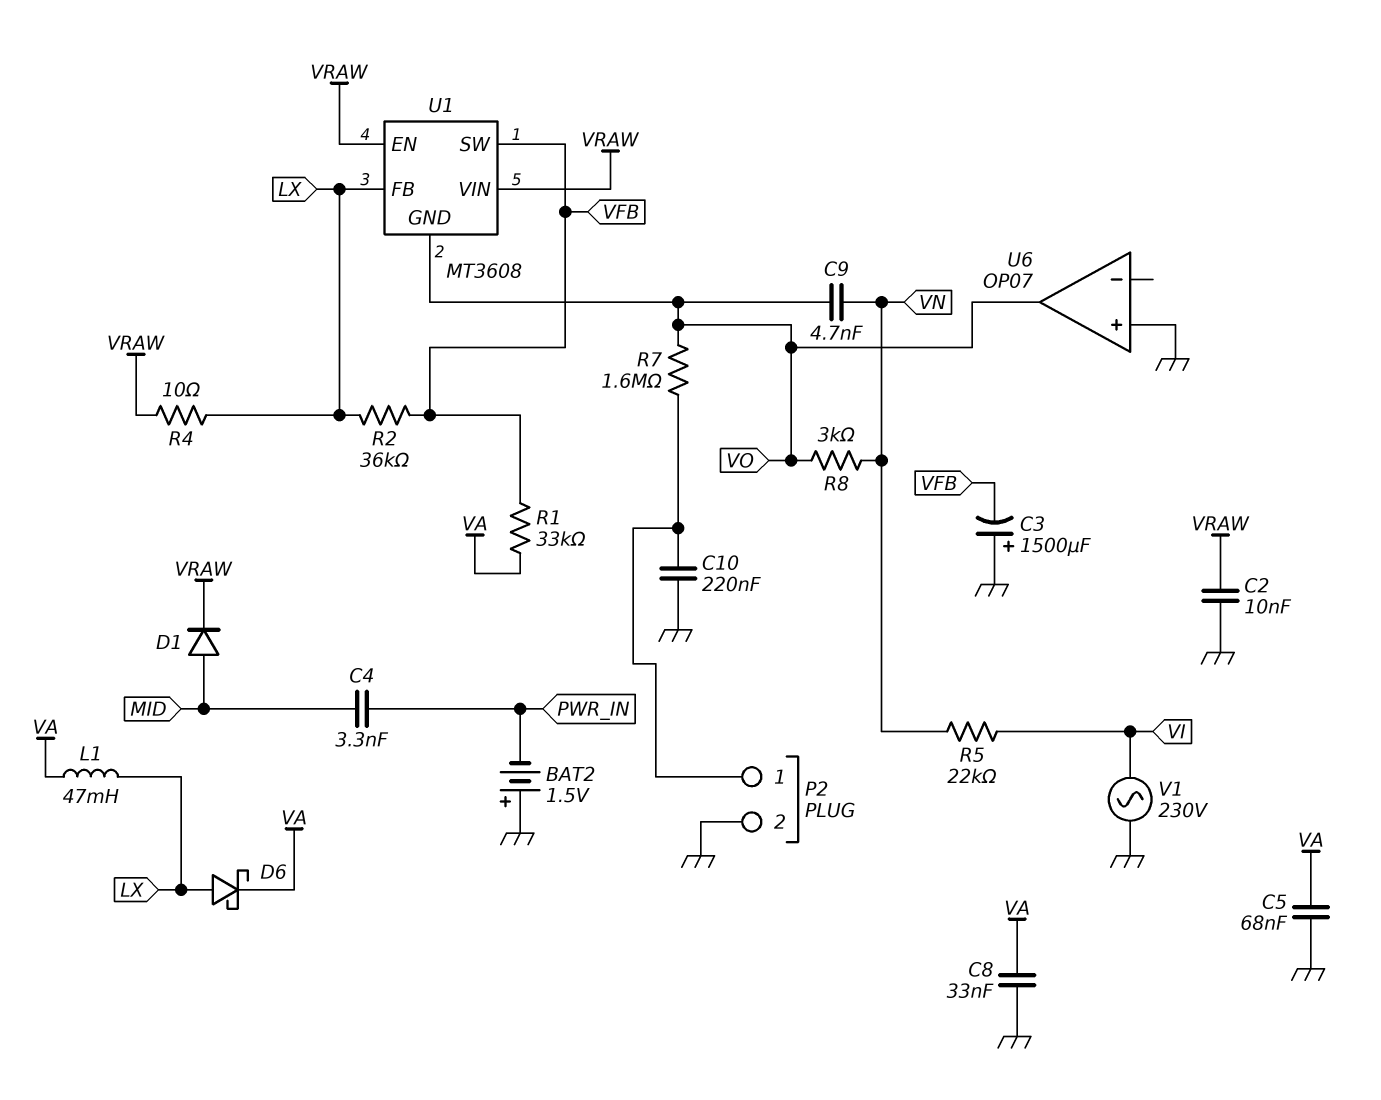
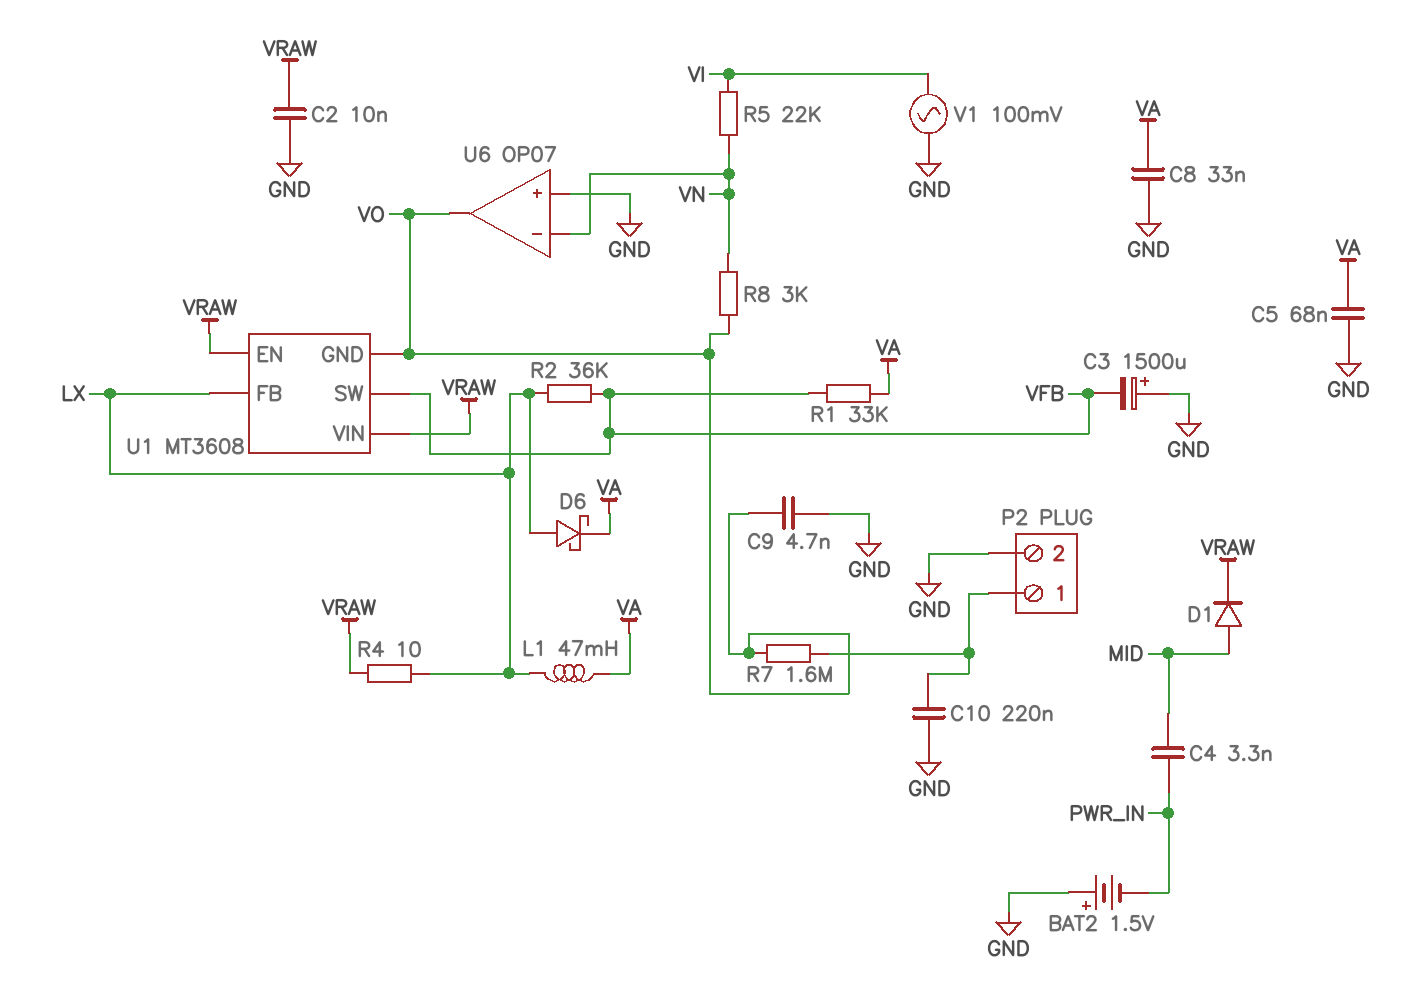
C9: 4.7nF (VN, VO) -> 4.7nF (GND, VO)
U6 pin in-: none -> VN
V1: AC 230V (GND, VI) -> AC 100mV (GND, VI)

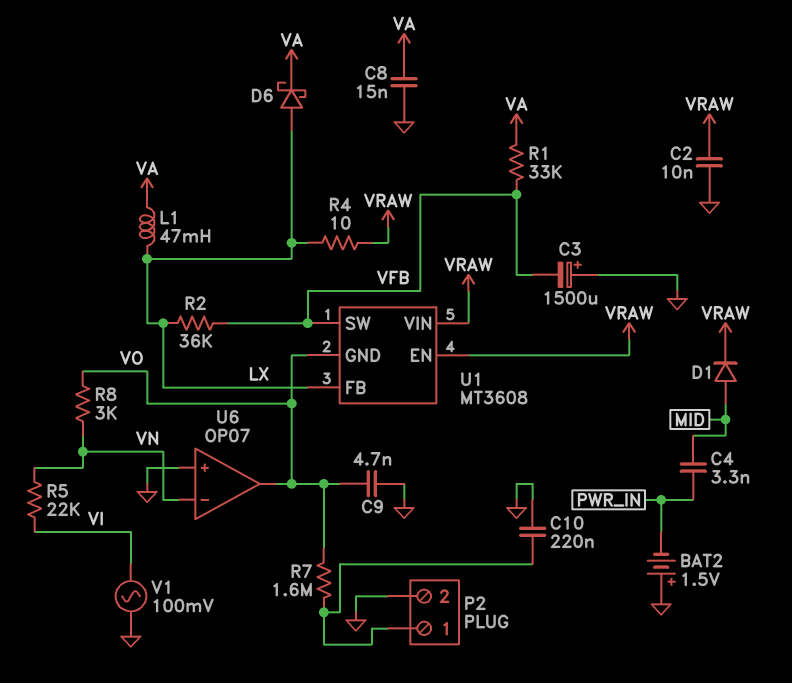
C5: 68nF (GND, VA) -> none
C8: 33nF (GND, VA) -> 15nF (GND, VA)

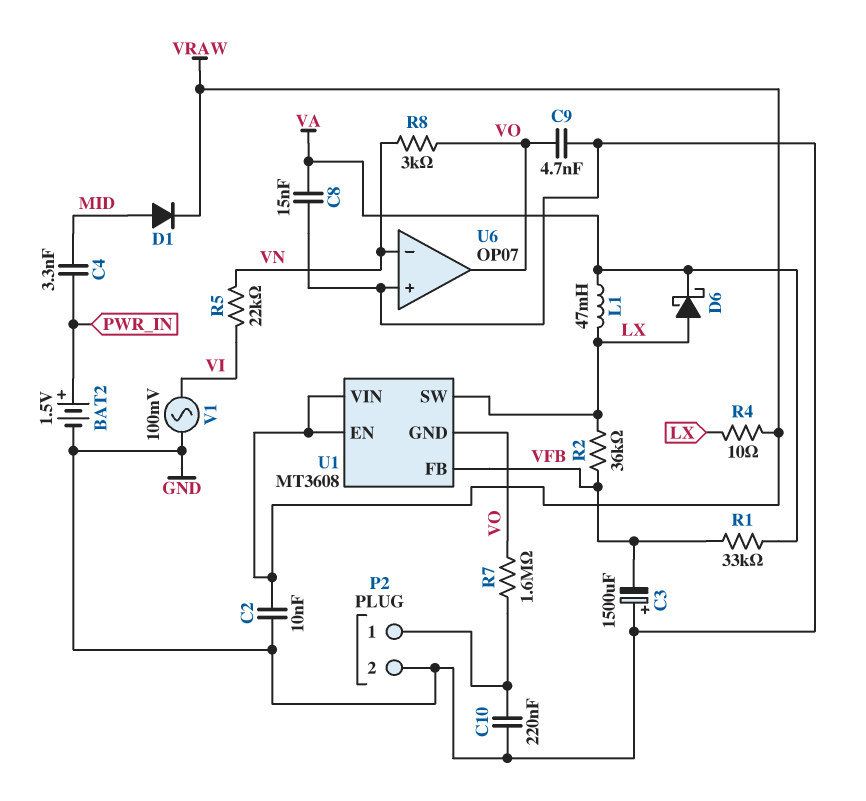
BAT2: 1.5V (plus GND, minus PWR_IN) -> 1.5V (plus PWR_IN, minus GND)
U1 pin FB: LX -> VFB
U1 pin SW: VFB -> LX

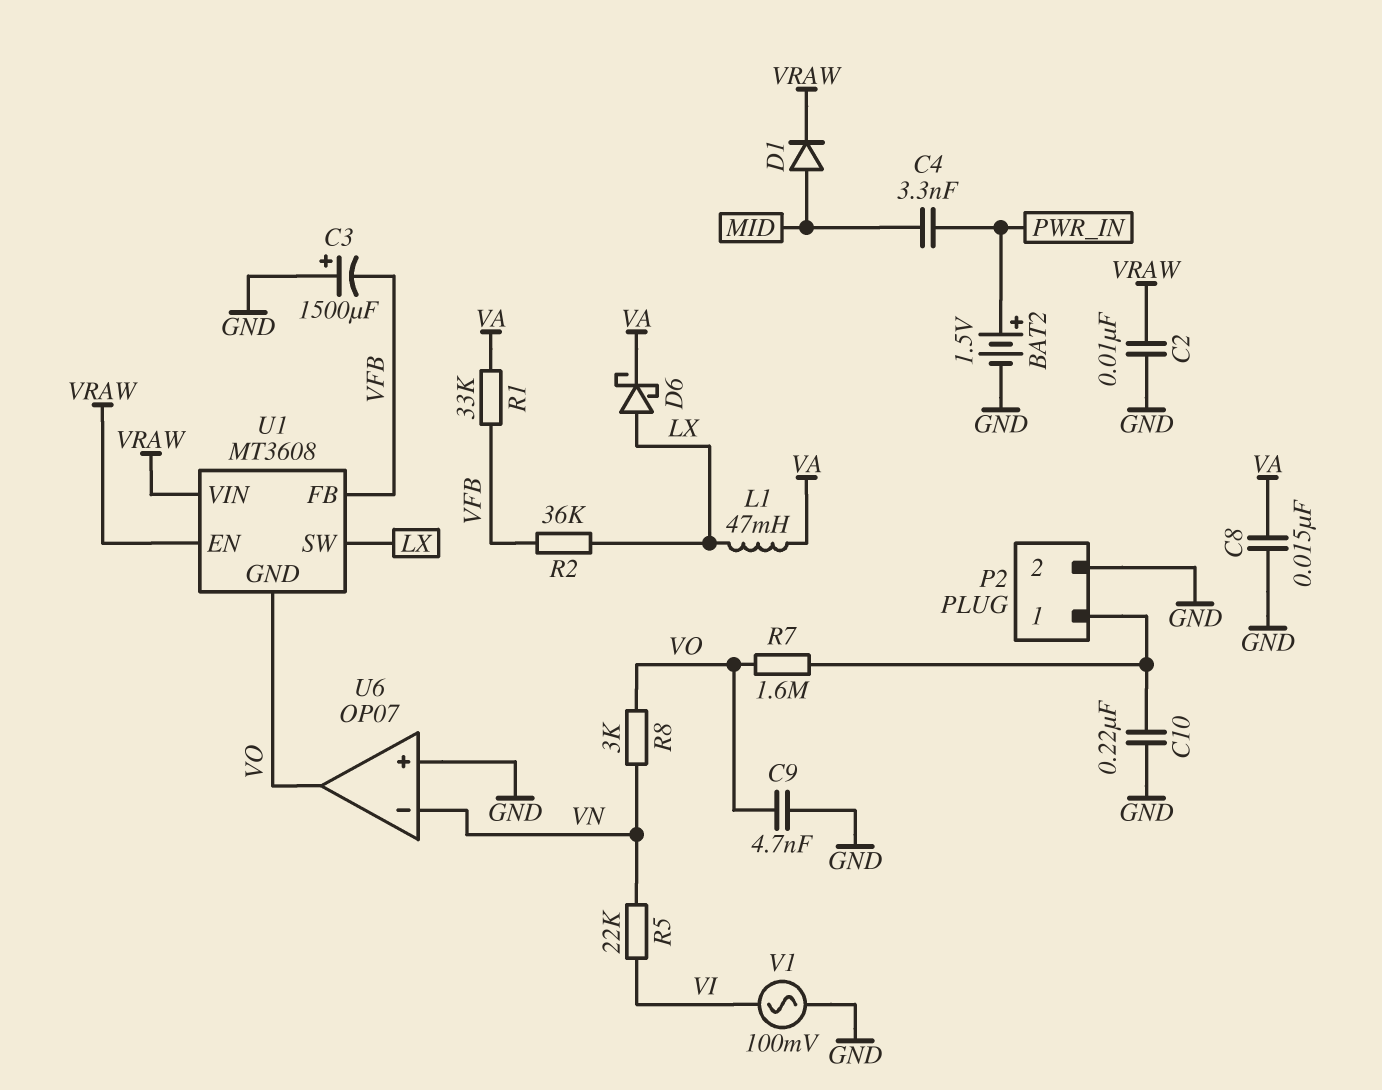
R4: 10 (LX, VRAW) -> none

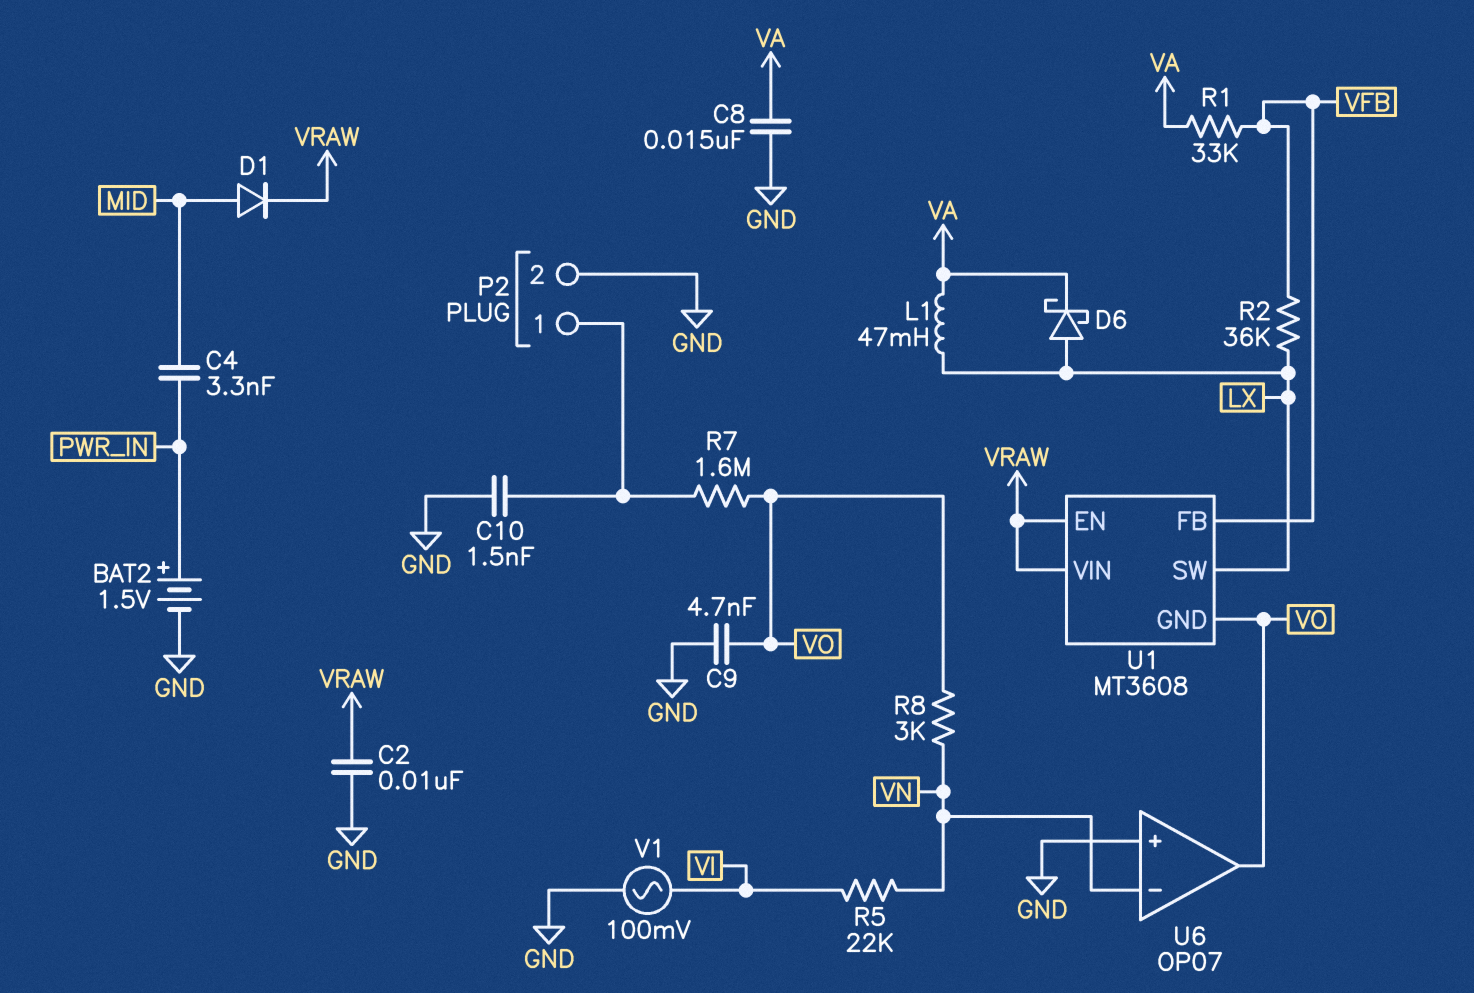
C3: 1500uF (plus GND, minus VFB) -> none
C10: 220nF (GND, P2/1) -> 1.5nF (GND, P2/1)

